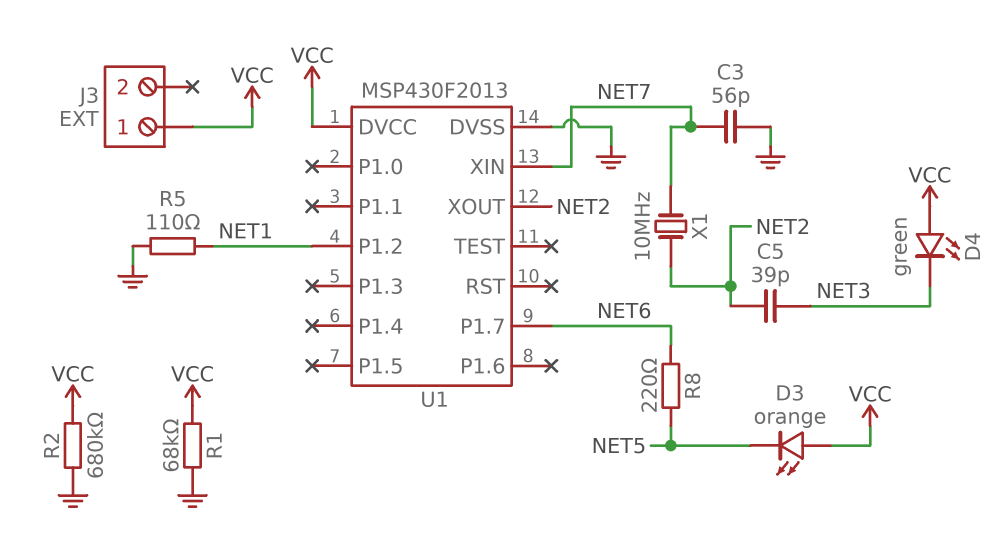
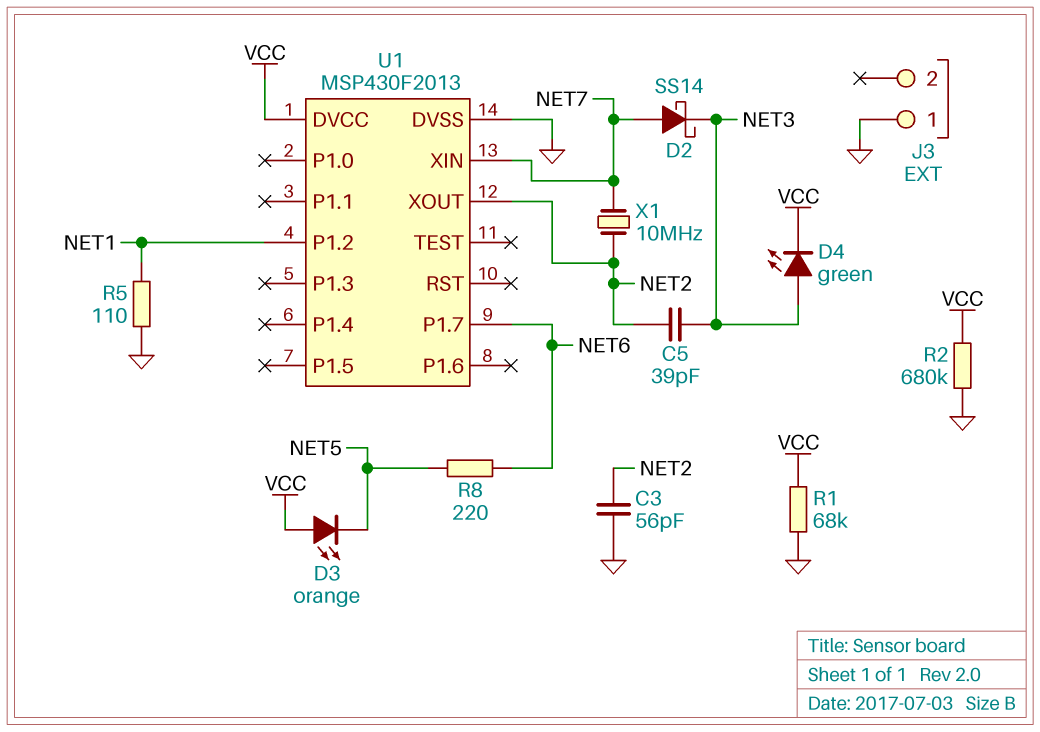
C3: 56pF (GND, NET7) -> 56pF (GND, NET2)
D2: none -> schottky SS14 (A NET7, K NET3)
D4: LED green (A VCC, K NET3) -> LED green (A NET3, K VCC)
J3 pin 1: VCC -> GND

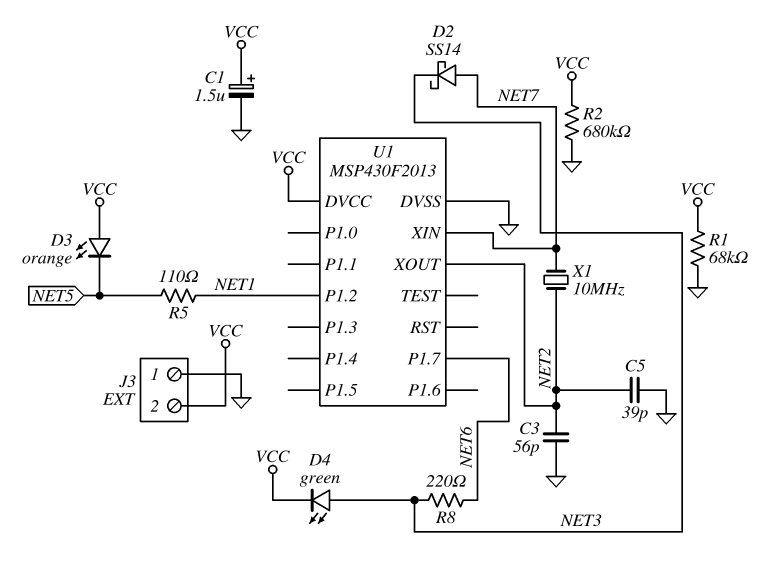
C1: none -> 1.5uF (plus VCC, minus GND)
C5: 39pF (NET2, NET3) -> 39pF (GND, NET2)
J3 pin 2: none -> VCC
R5: 110 (GND, NET1) -> 110 (NET1, NET5)
R8: 220 (NET5, NET6) -> 220 (NET3, NET6)

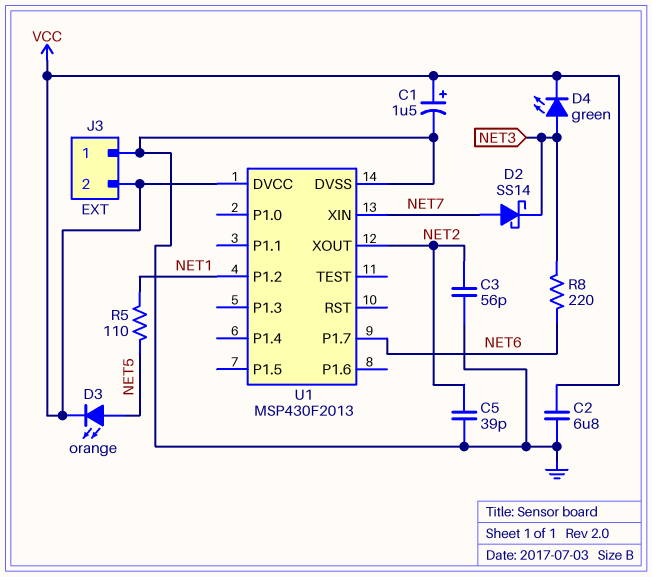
C2: none -> 6.8uF (GND, VCC)
D3: LED orange (A VCC, K NET5) -> LED orange (A NET5, K VCC)
R1: 68k (GND, VCC) -> none
R2: 680k (GND, VCC) -> none
X1: 10MHz (NET2, NET7) -> none

